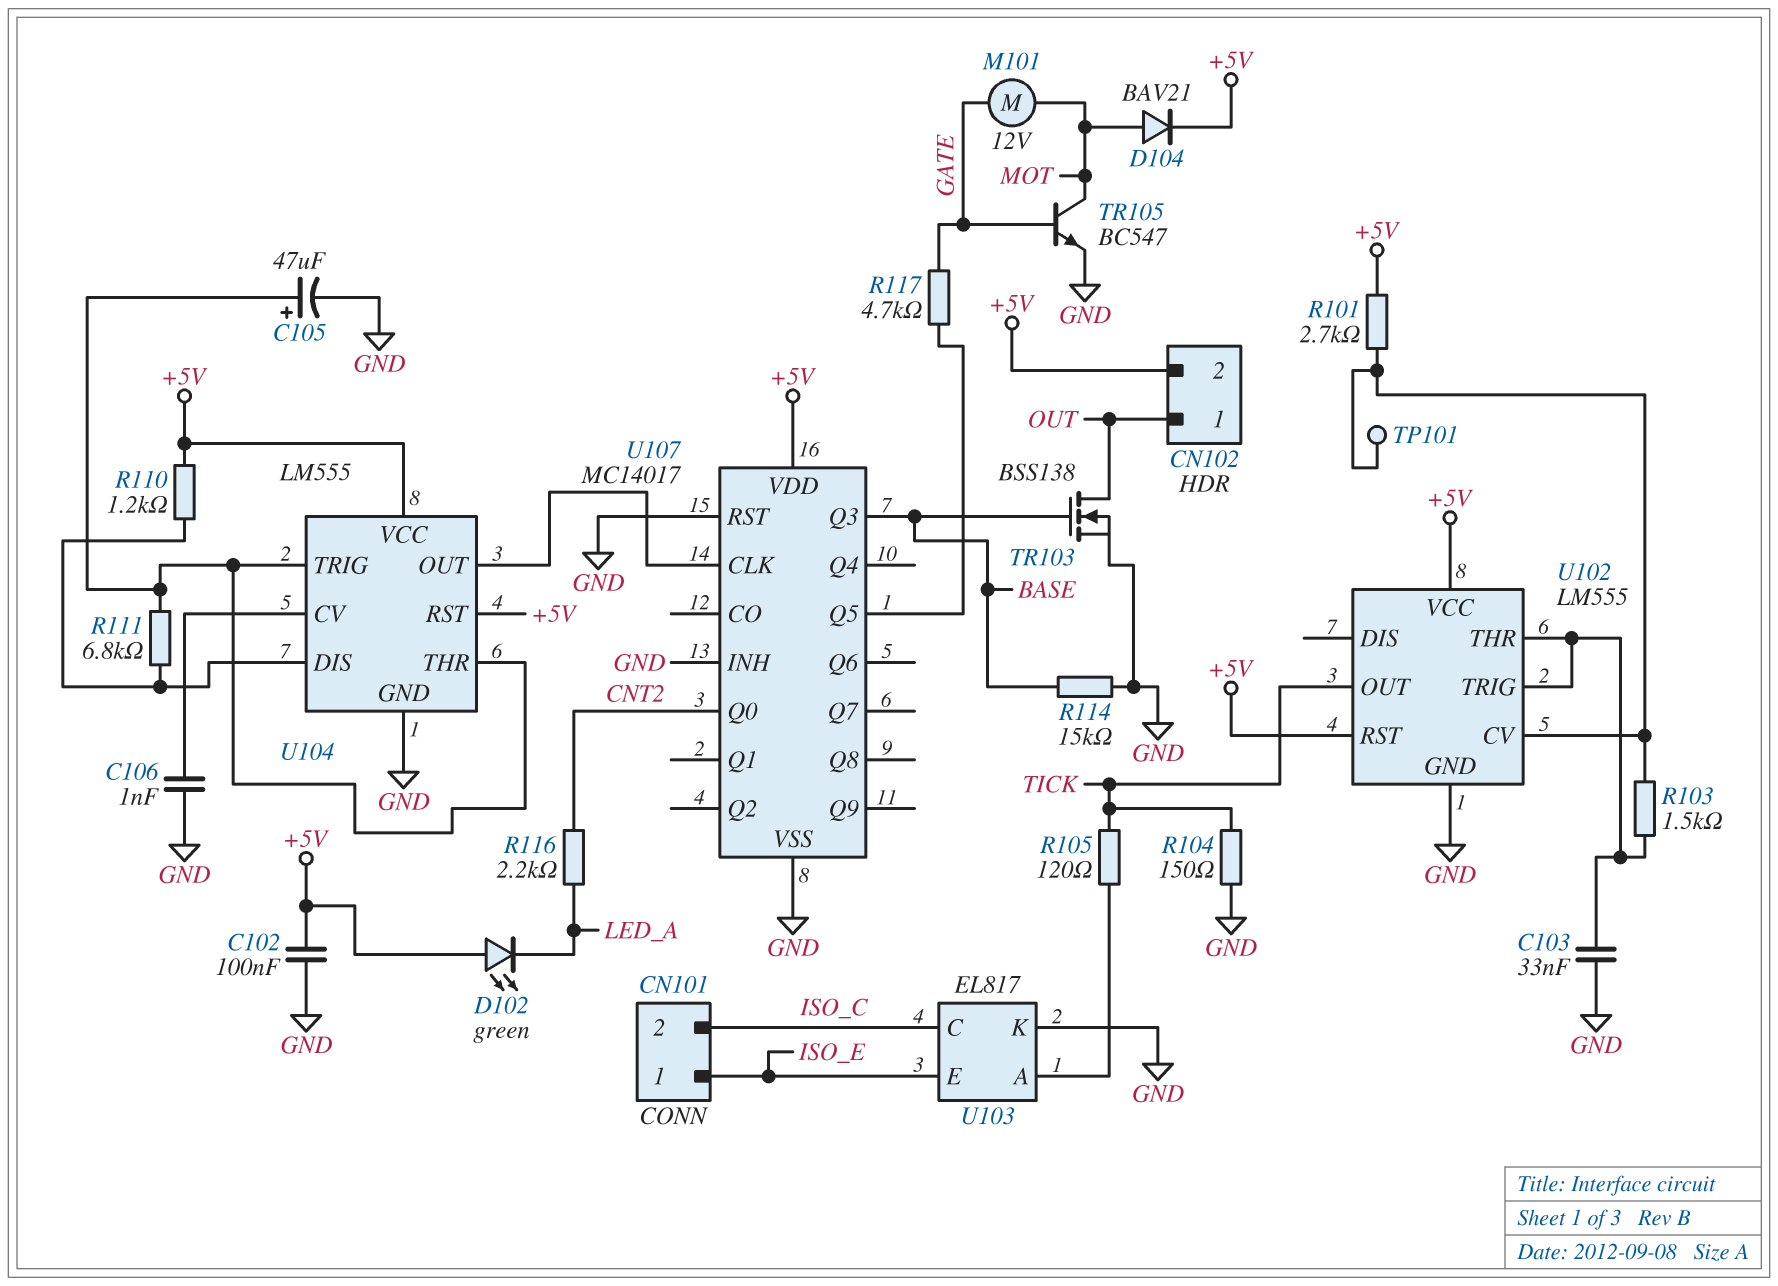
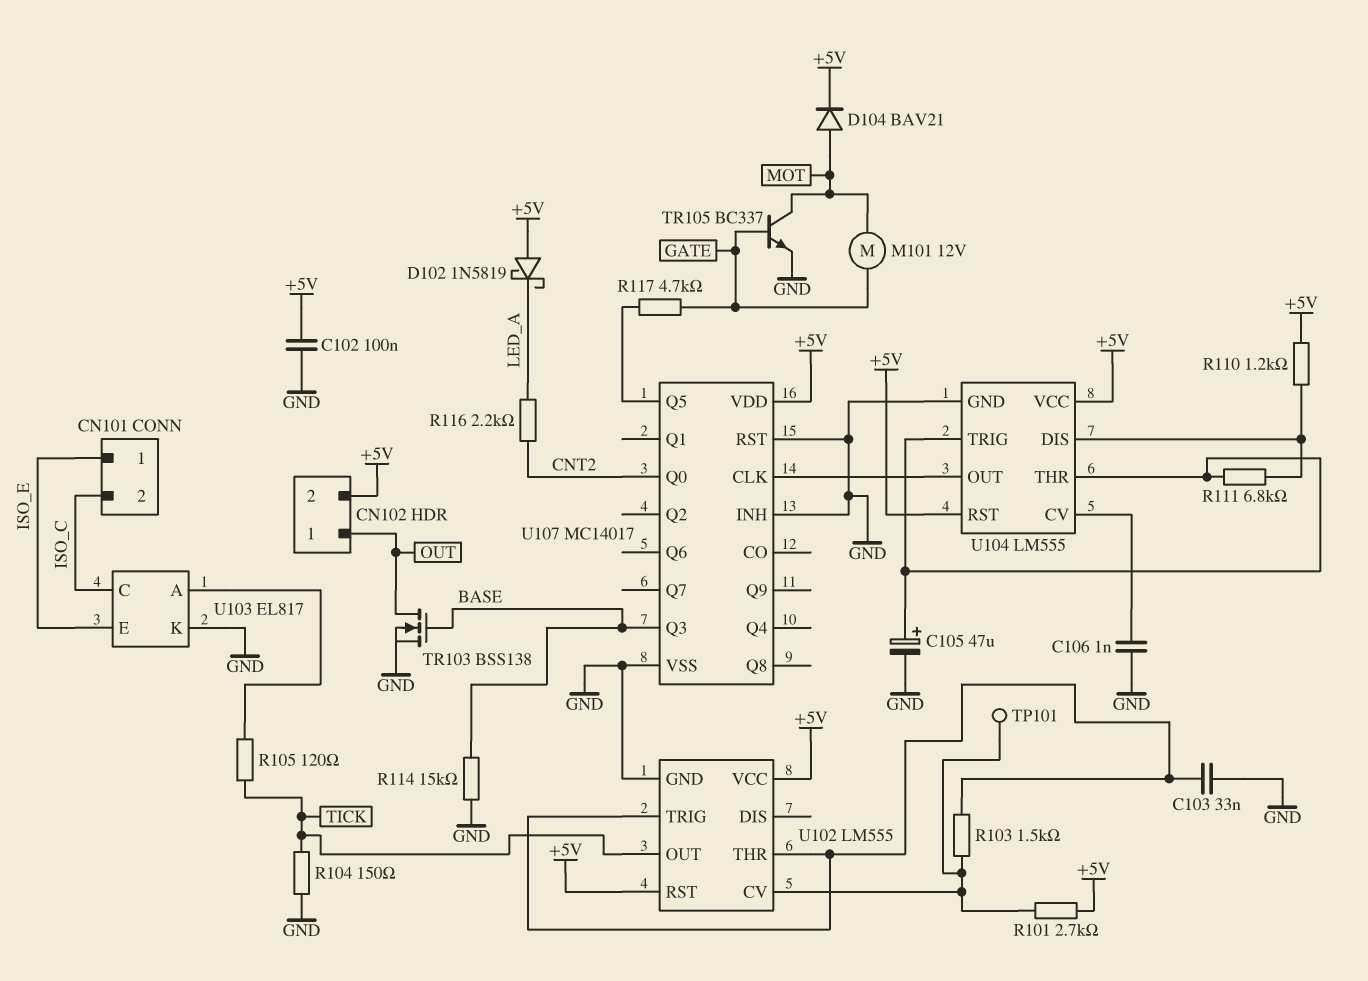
D102: LED green (A +5V, K LED_A) -> schottky 1N5819 (A +5V, K LED_A)
TR105: NPN BC547 (B GATE, C MOT, E GND) -> NPN BC337 (B GATE, C MOT, E GND)

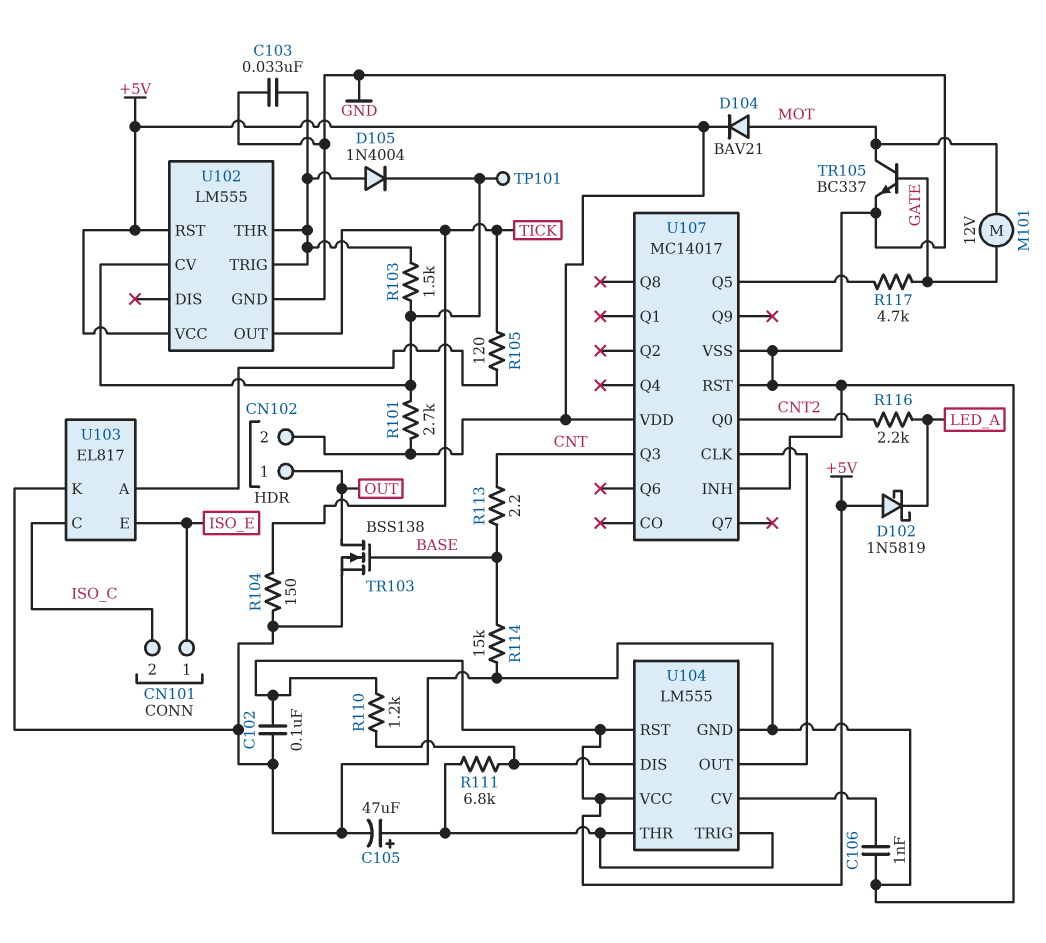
D105: none -> diode 1N4004 (A U102/THR, K U102/CV)
R113: none -> 2.2 (BASE, CNT)
U107 pin Q3: BASE -> CNT

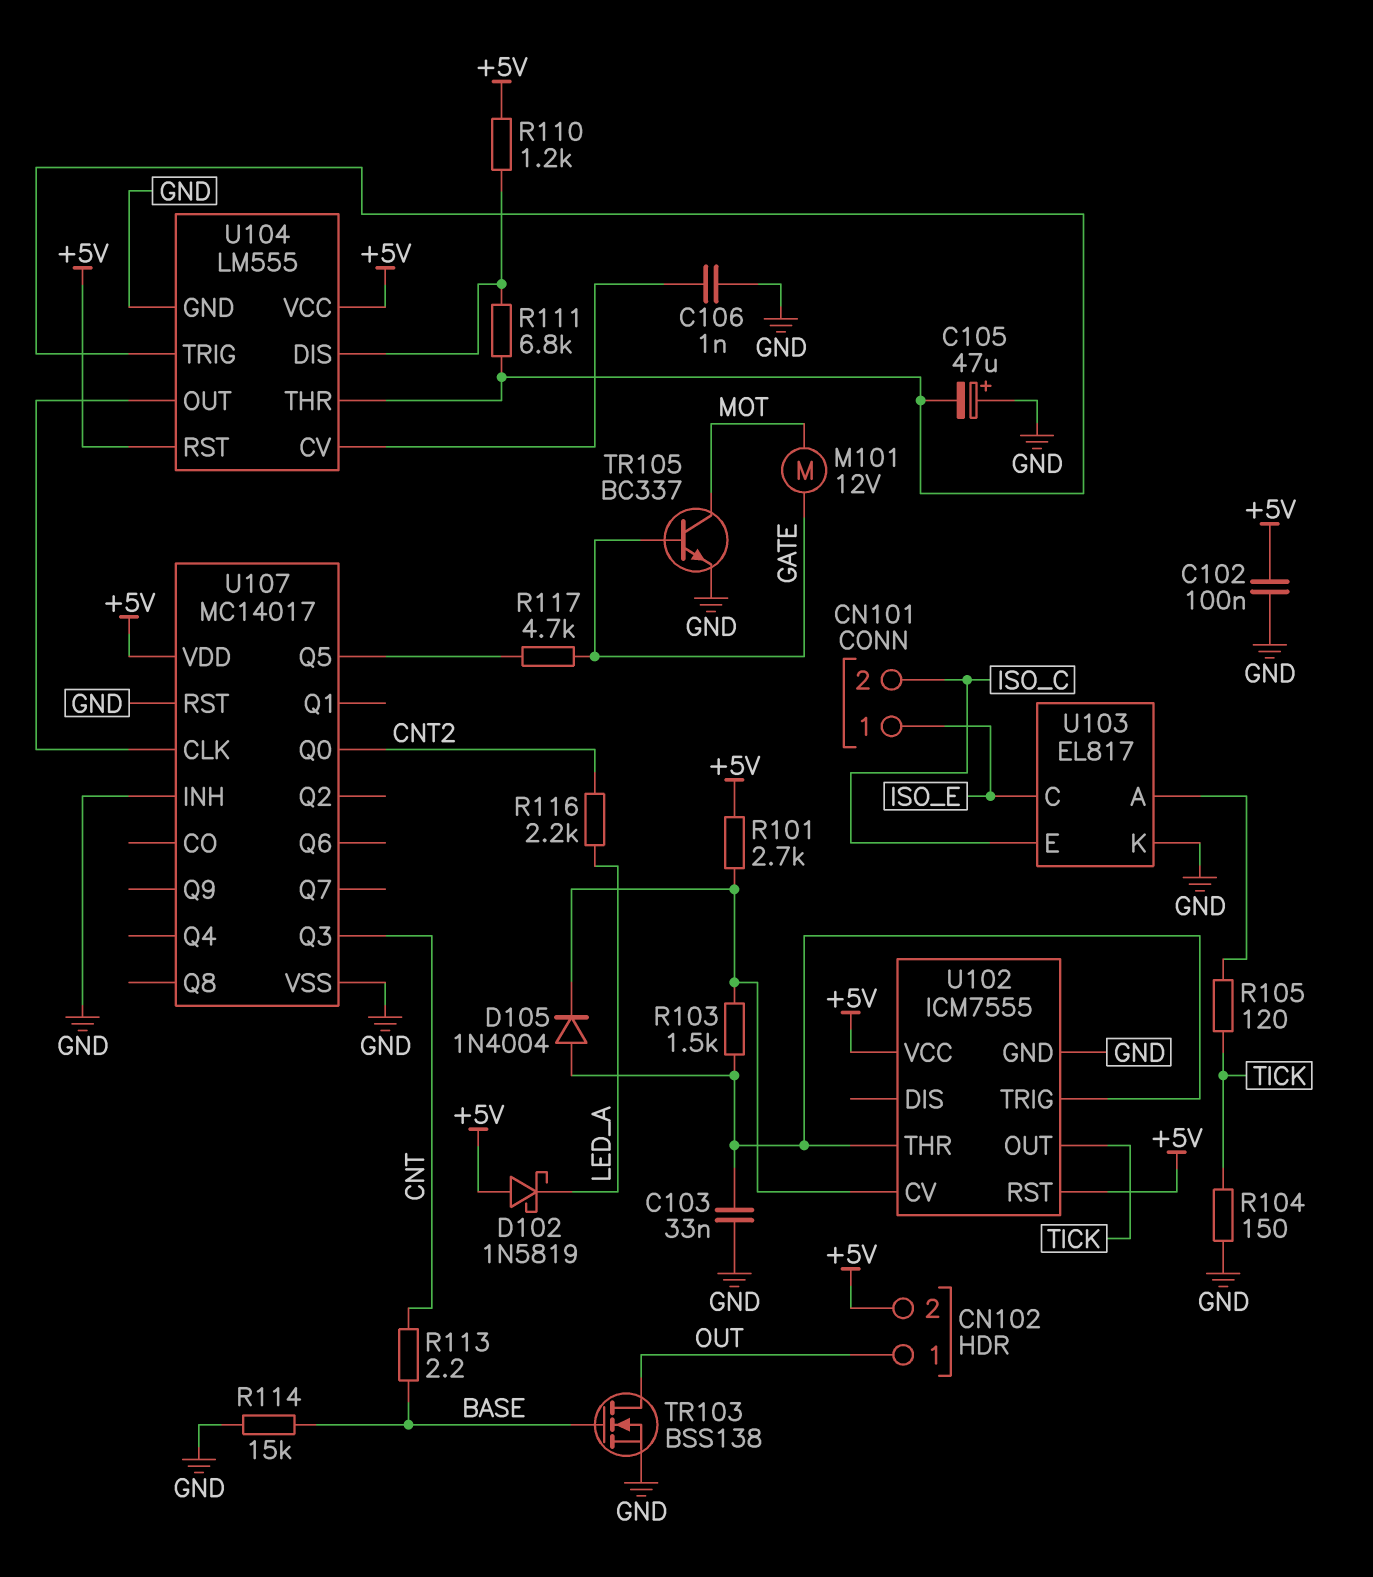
C105: 47uF (plus U104/THR, minus GND) -> 47uF (plus GND, minus U104/THR)
D104: diode BAV21 (A MOT, K +5V) -> none
TP101: test point (U102/CV) -> none
U102: LM555 -> ICM7555
U103 pin C: ISO_C -> ISO_E
U103 pin E: ISO_E -> ISO_C

